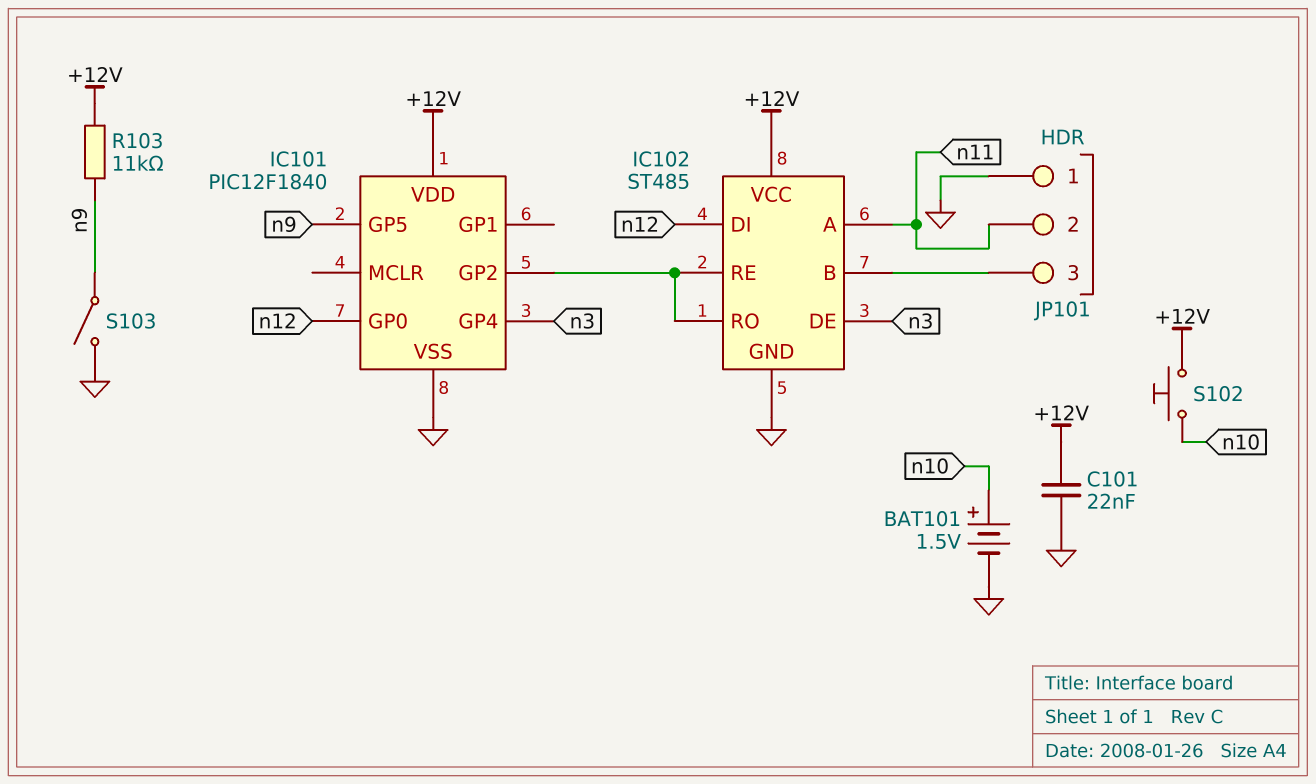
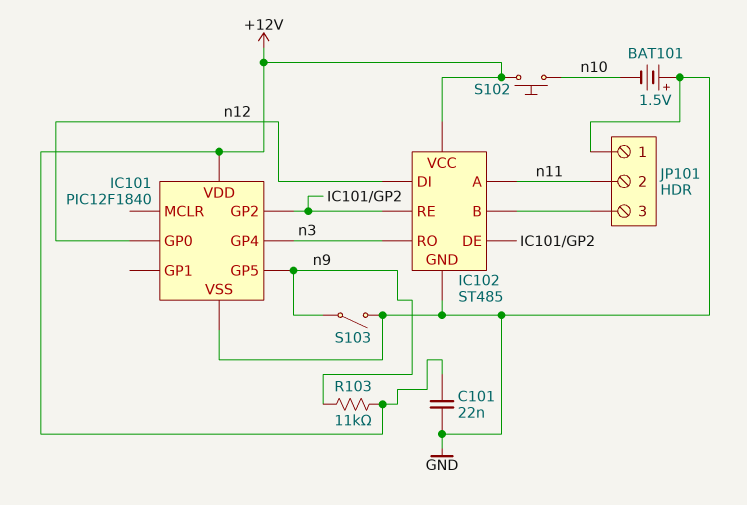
BAT101: 1.5V (plus n10, minus GND) -> 1.5V (plus GND, minus n10)
IC102 pin DE: n3 -> IC101/GP2
IC102 pin RO: IC101/GP2 -> n3

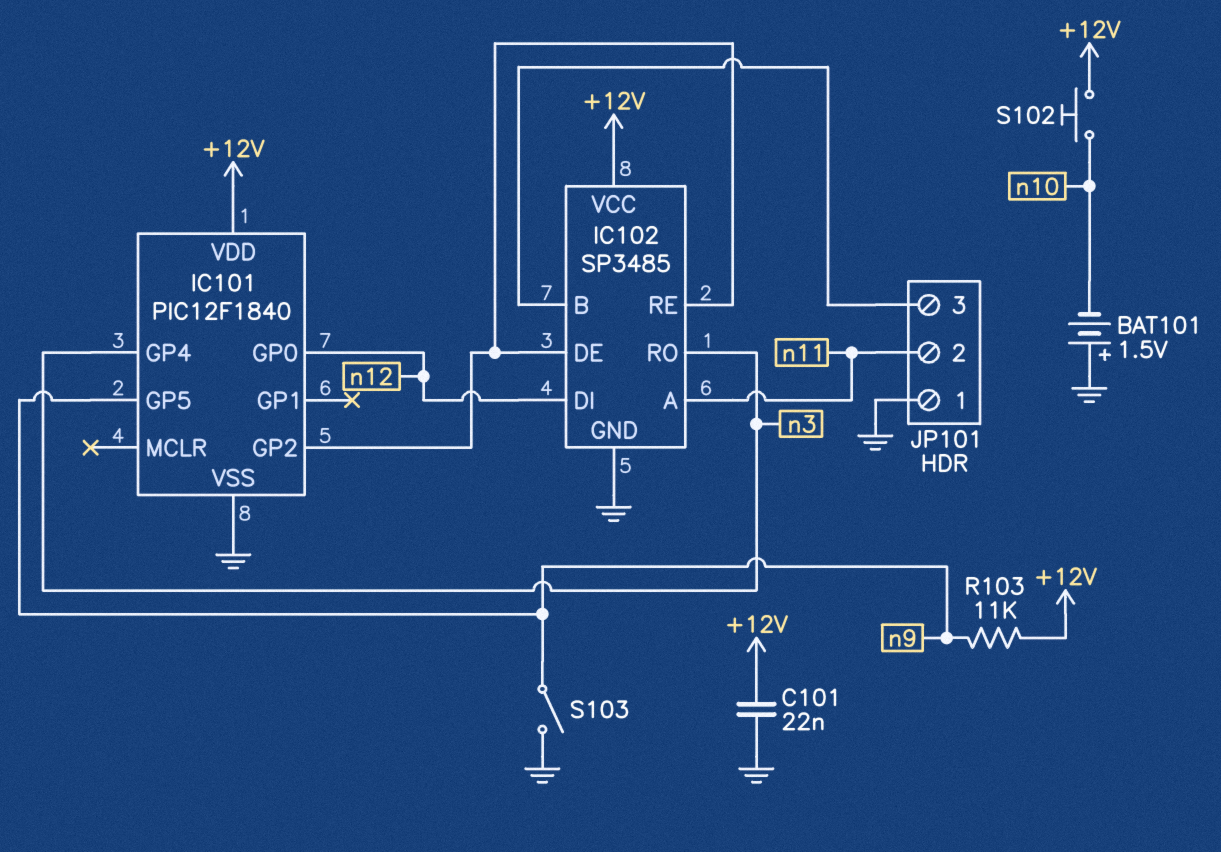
IC102: ST485 -> SP3485

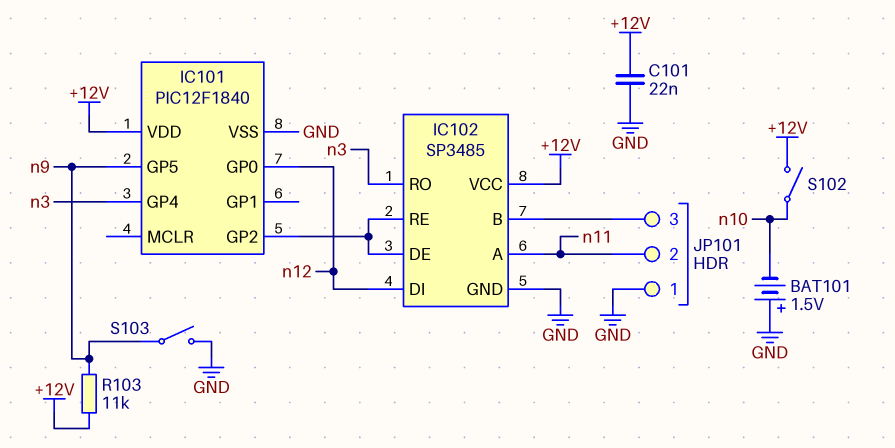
S102: button (+12V, n10) -> switch (+12V, n10)

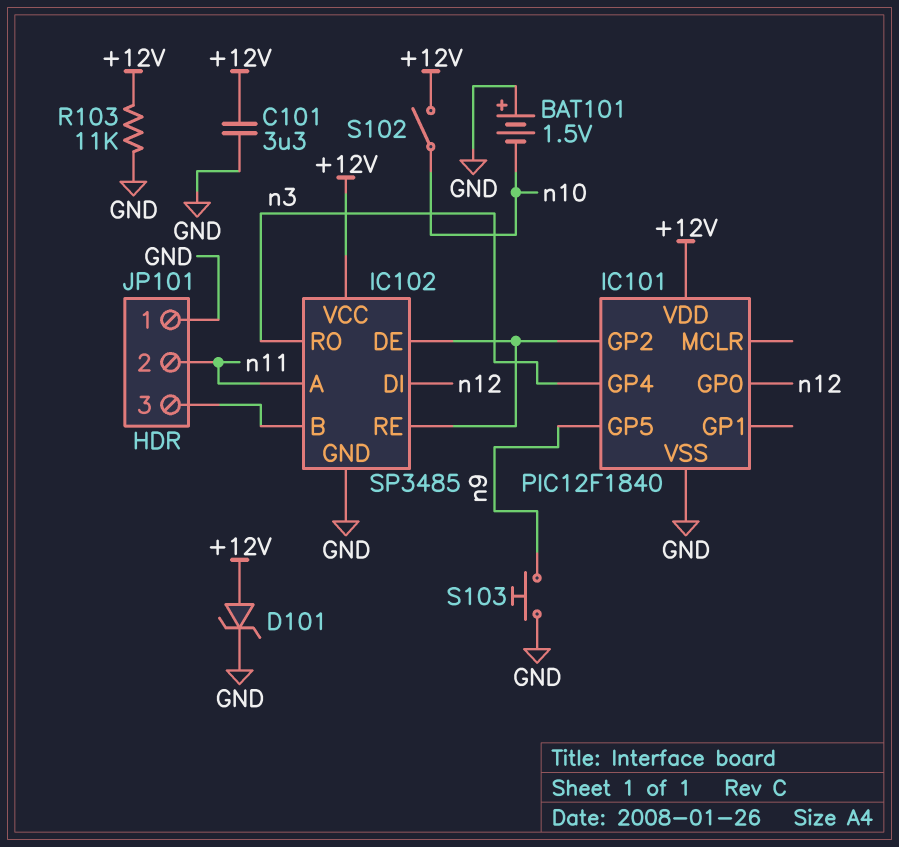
C101: 22nF (+12V, GND) -> 3.3uF (+12V, GND)
D101: none -> zener (A +12V, K GND)
R103: 11k (+12V, n9) -> 11k (+12V, GND)
S103: switch (GND, n9) -> button (GND, n9)

